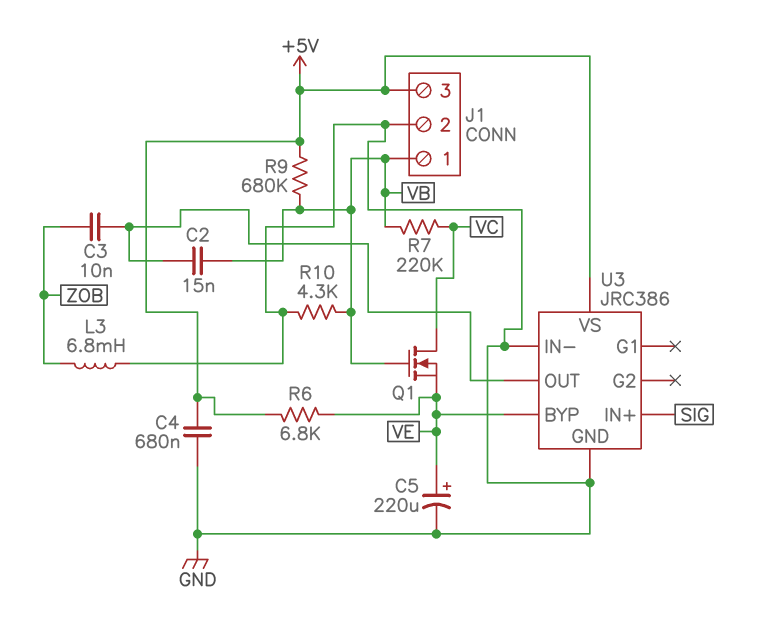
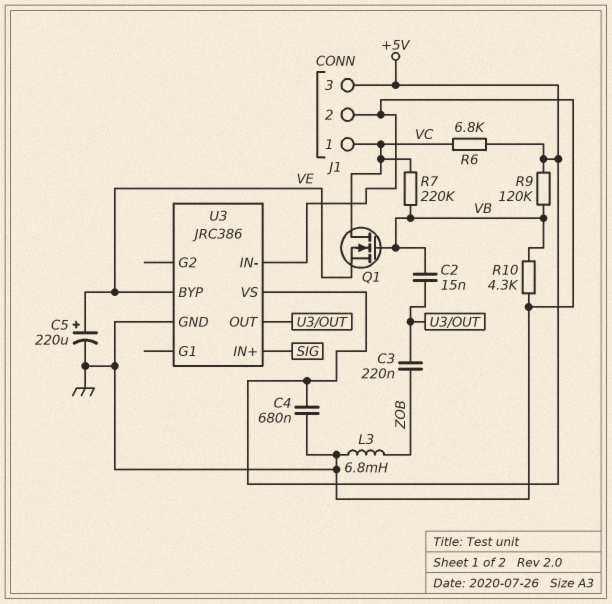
C3: 10nF (U3/OUT, ZOB) -> 220nF (U3/OUT, ZOB)
J1 pin 1: VB -> VC
R6: 6.8k (+5V, VE) -> 6.8k (+5V, VC)
R9: 680k (+5V, VB) -> 120k (+5V, VB)

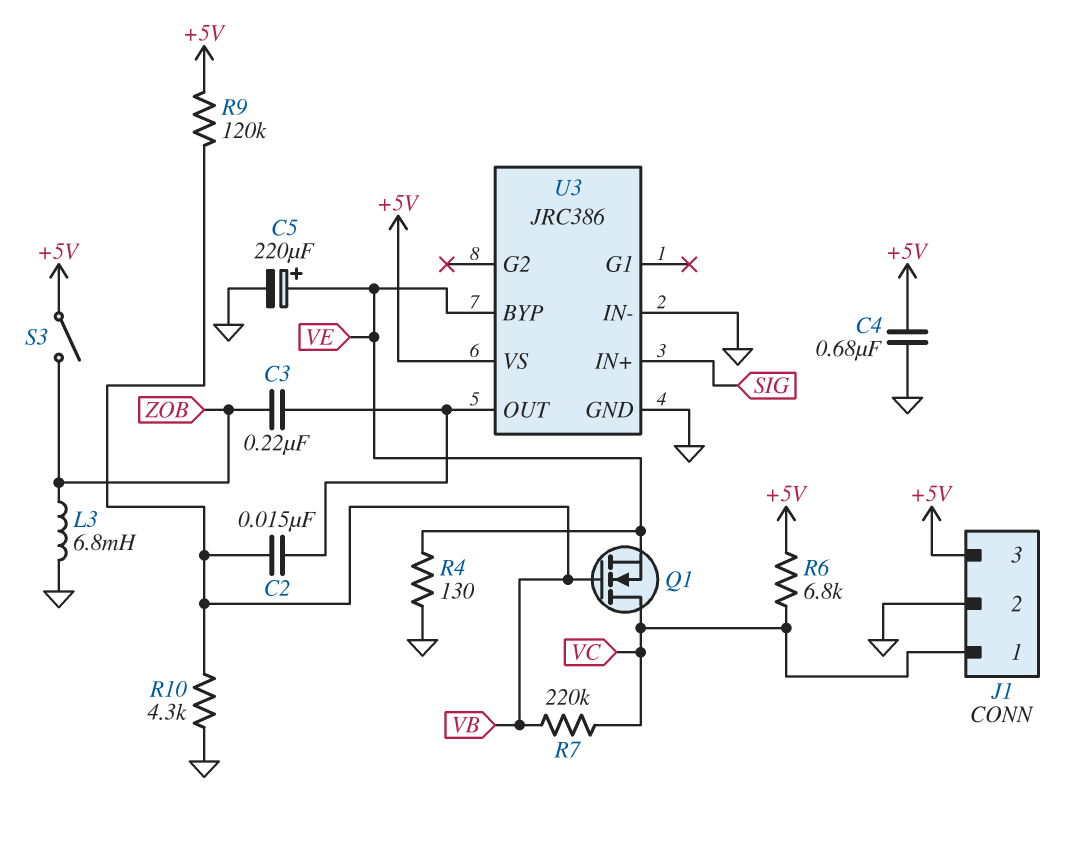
R4: none -> 130 (GND, VE)
S3: none -> switch (+5V, ZOB)

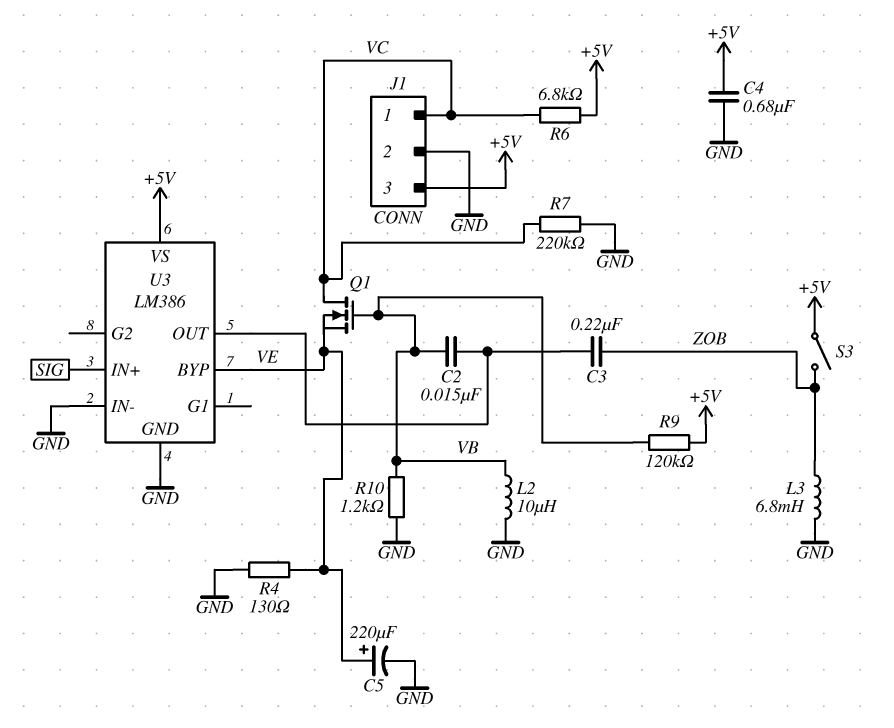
L2: none -> 10uH (GND, VB)
R7: 220k (VB, VC) -> 220k (GND, VC)
R10: 4.3k (GND, VB) -> 1.2k (GND, VB)
U3: JRC386 -> LM386

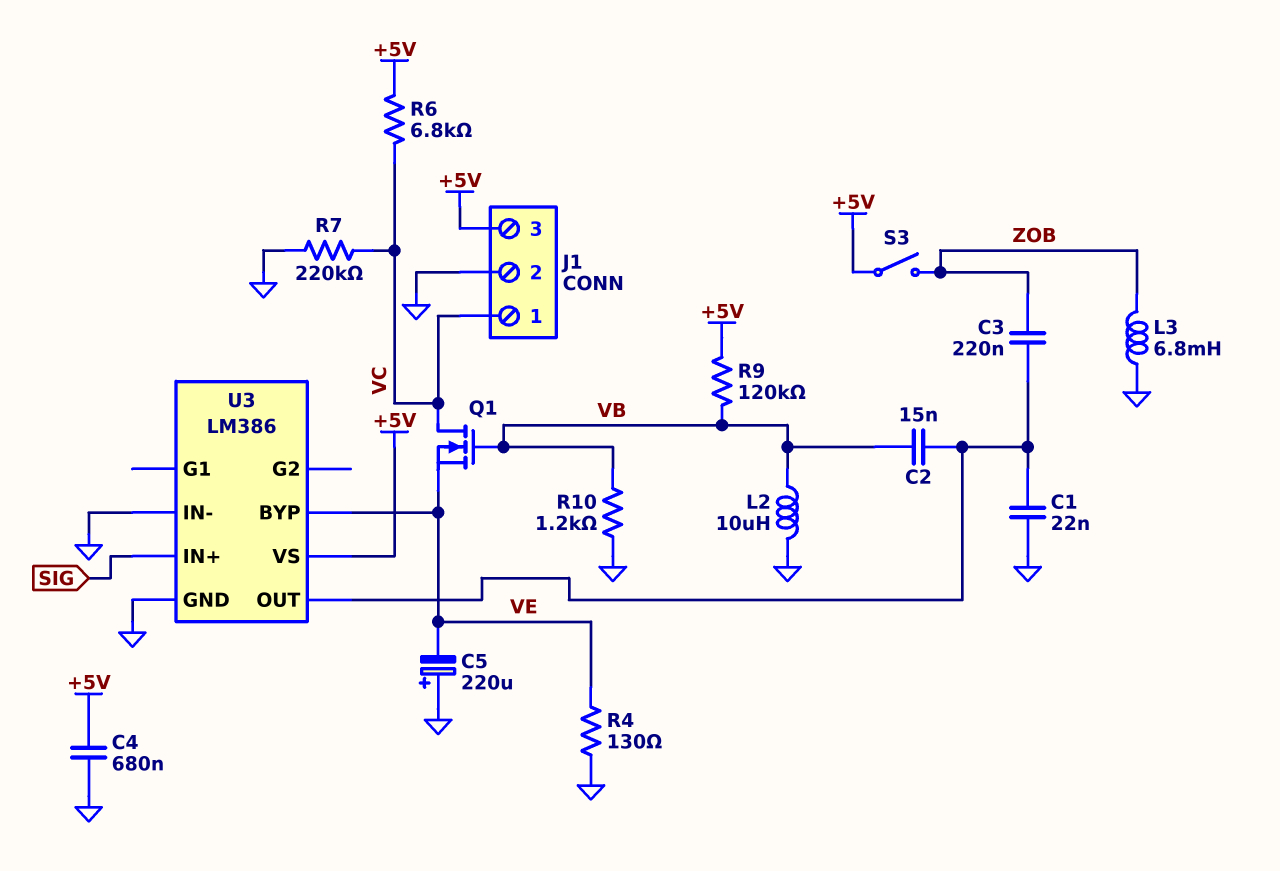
C1: none -> 22nF (GND, U3/OUT)
C5: 220uF (plus VE, minus GND) -> 220uF (plus GND, minus VE)

